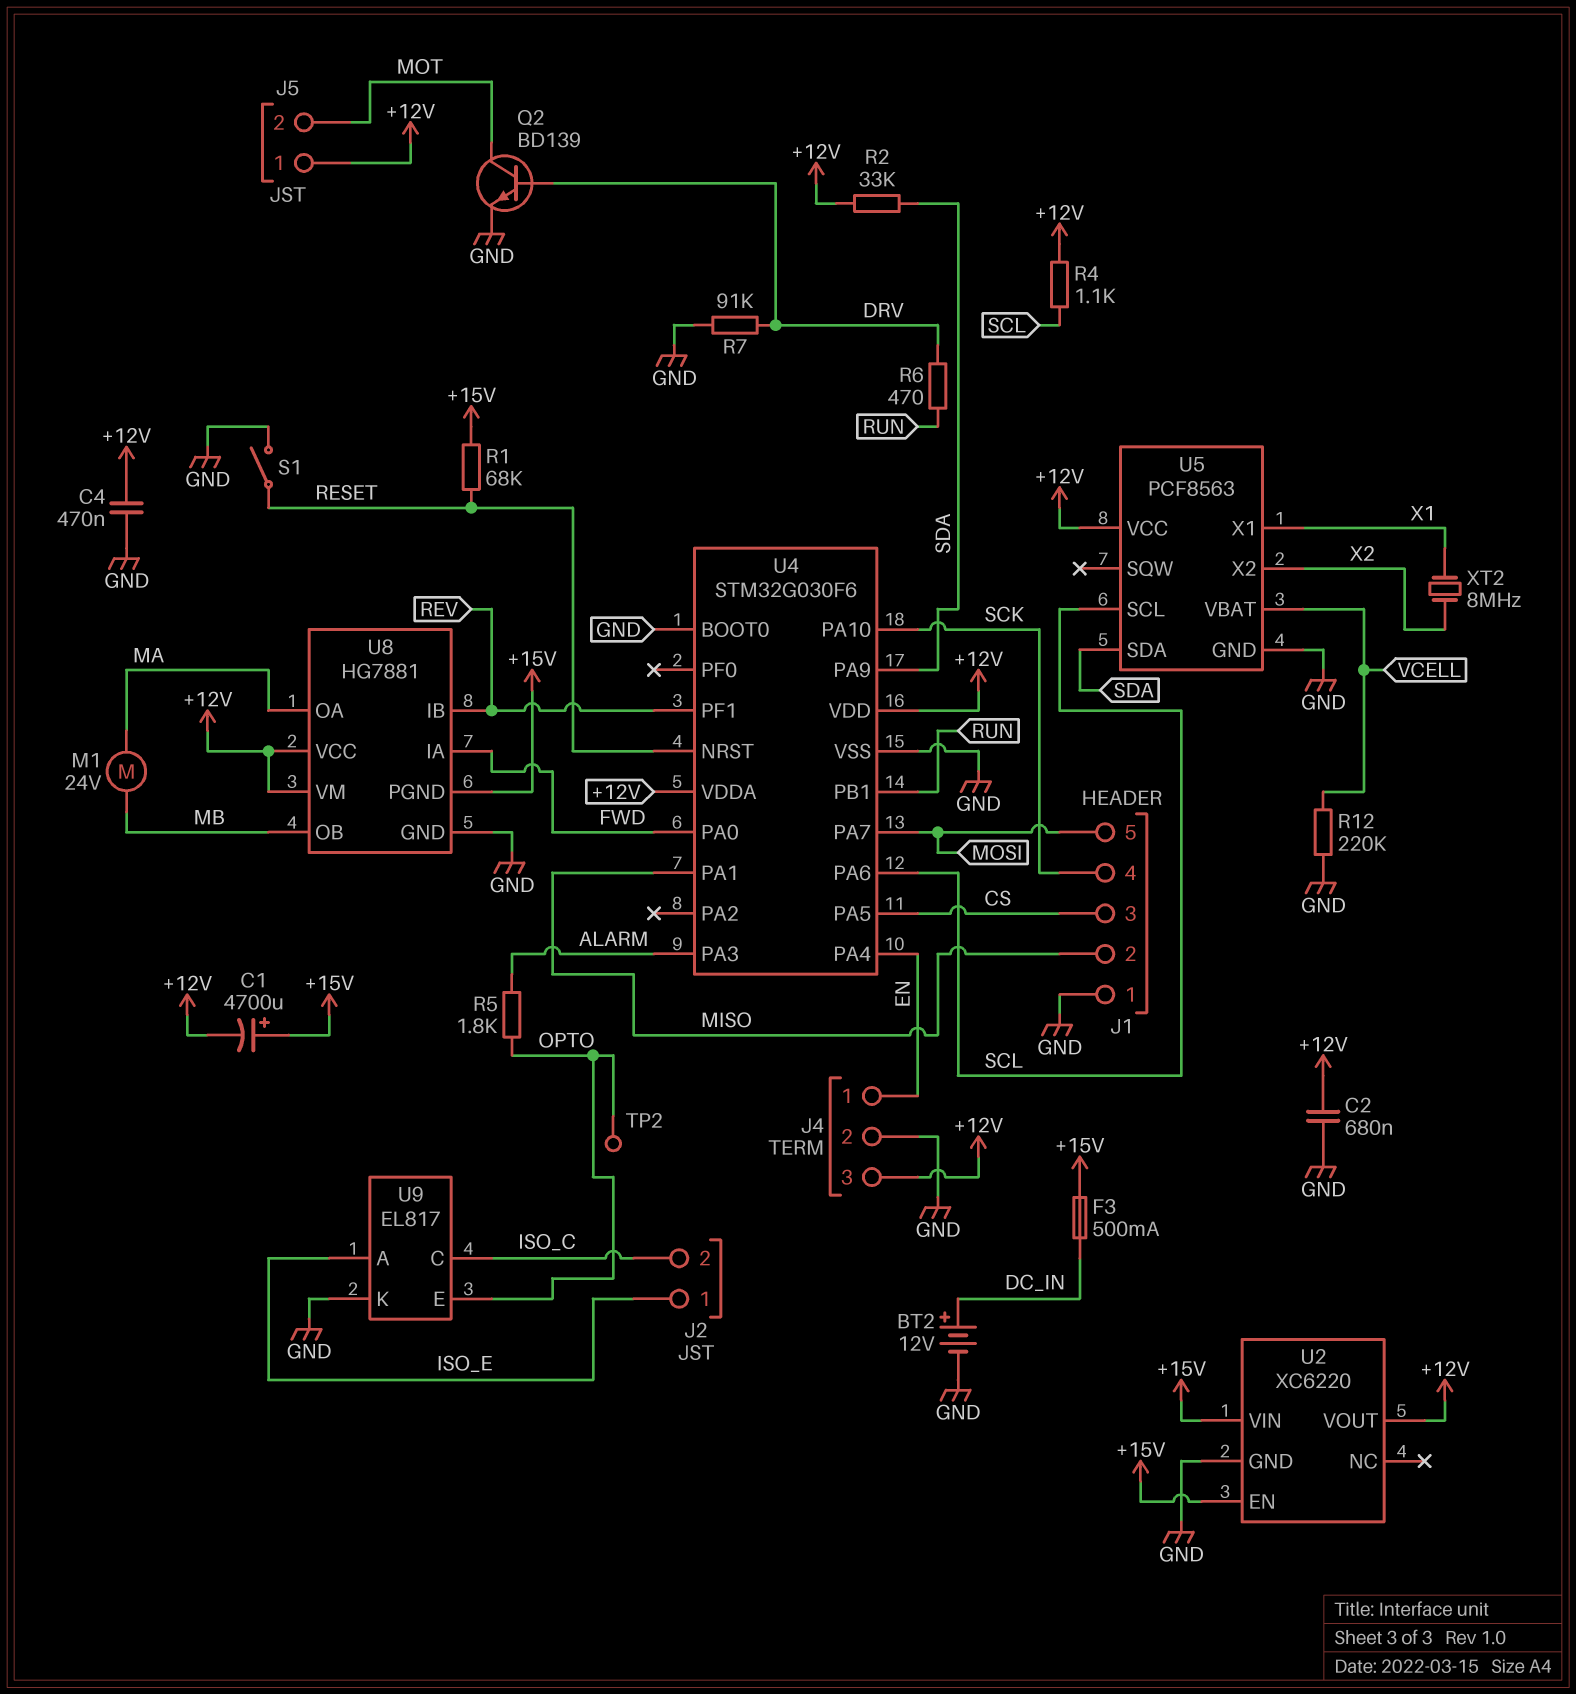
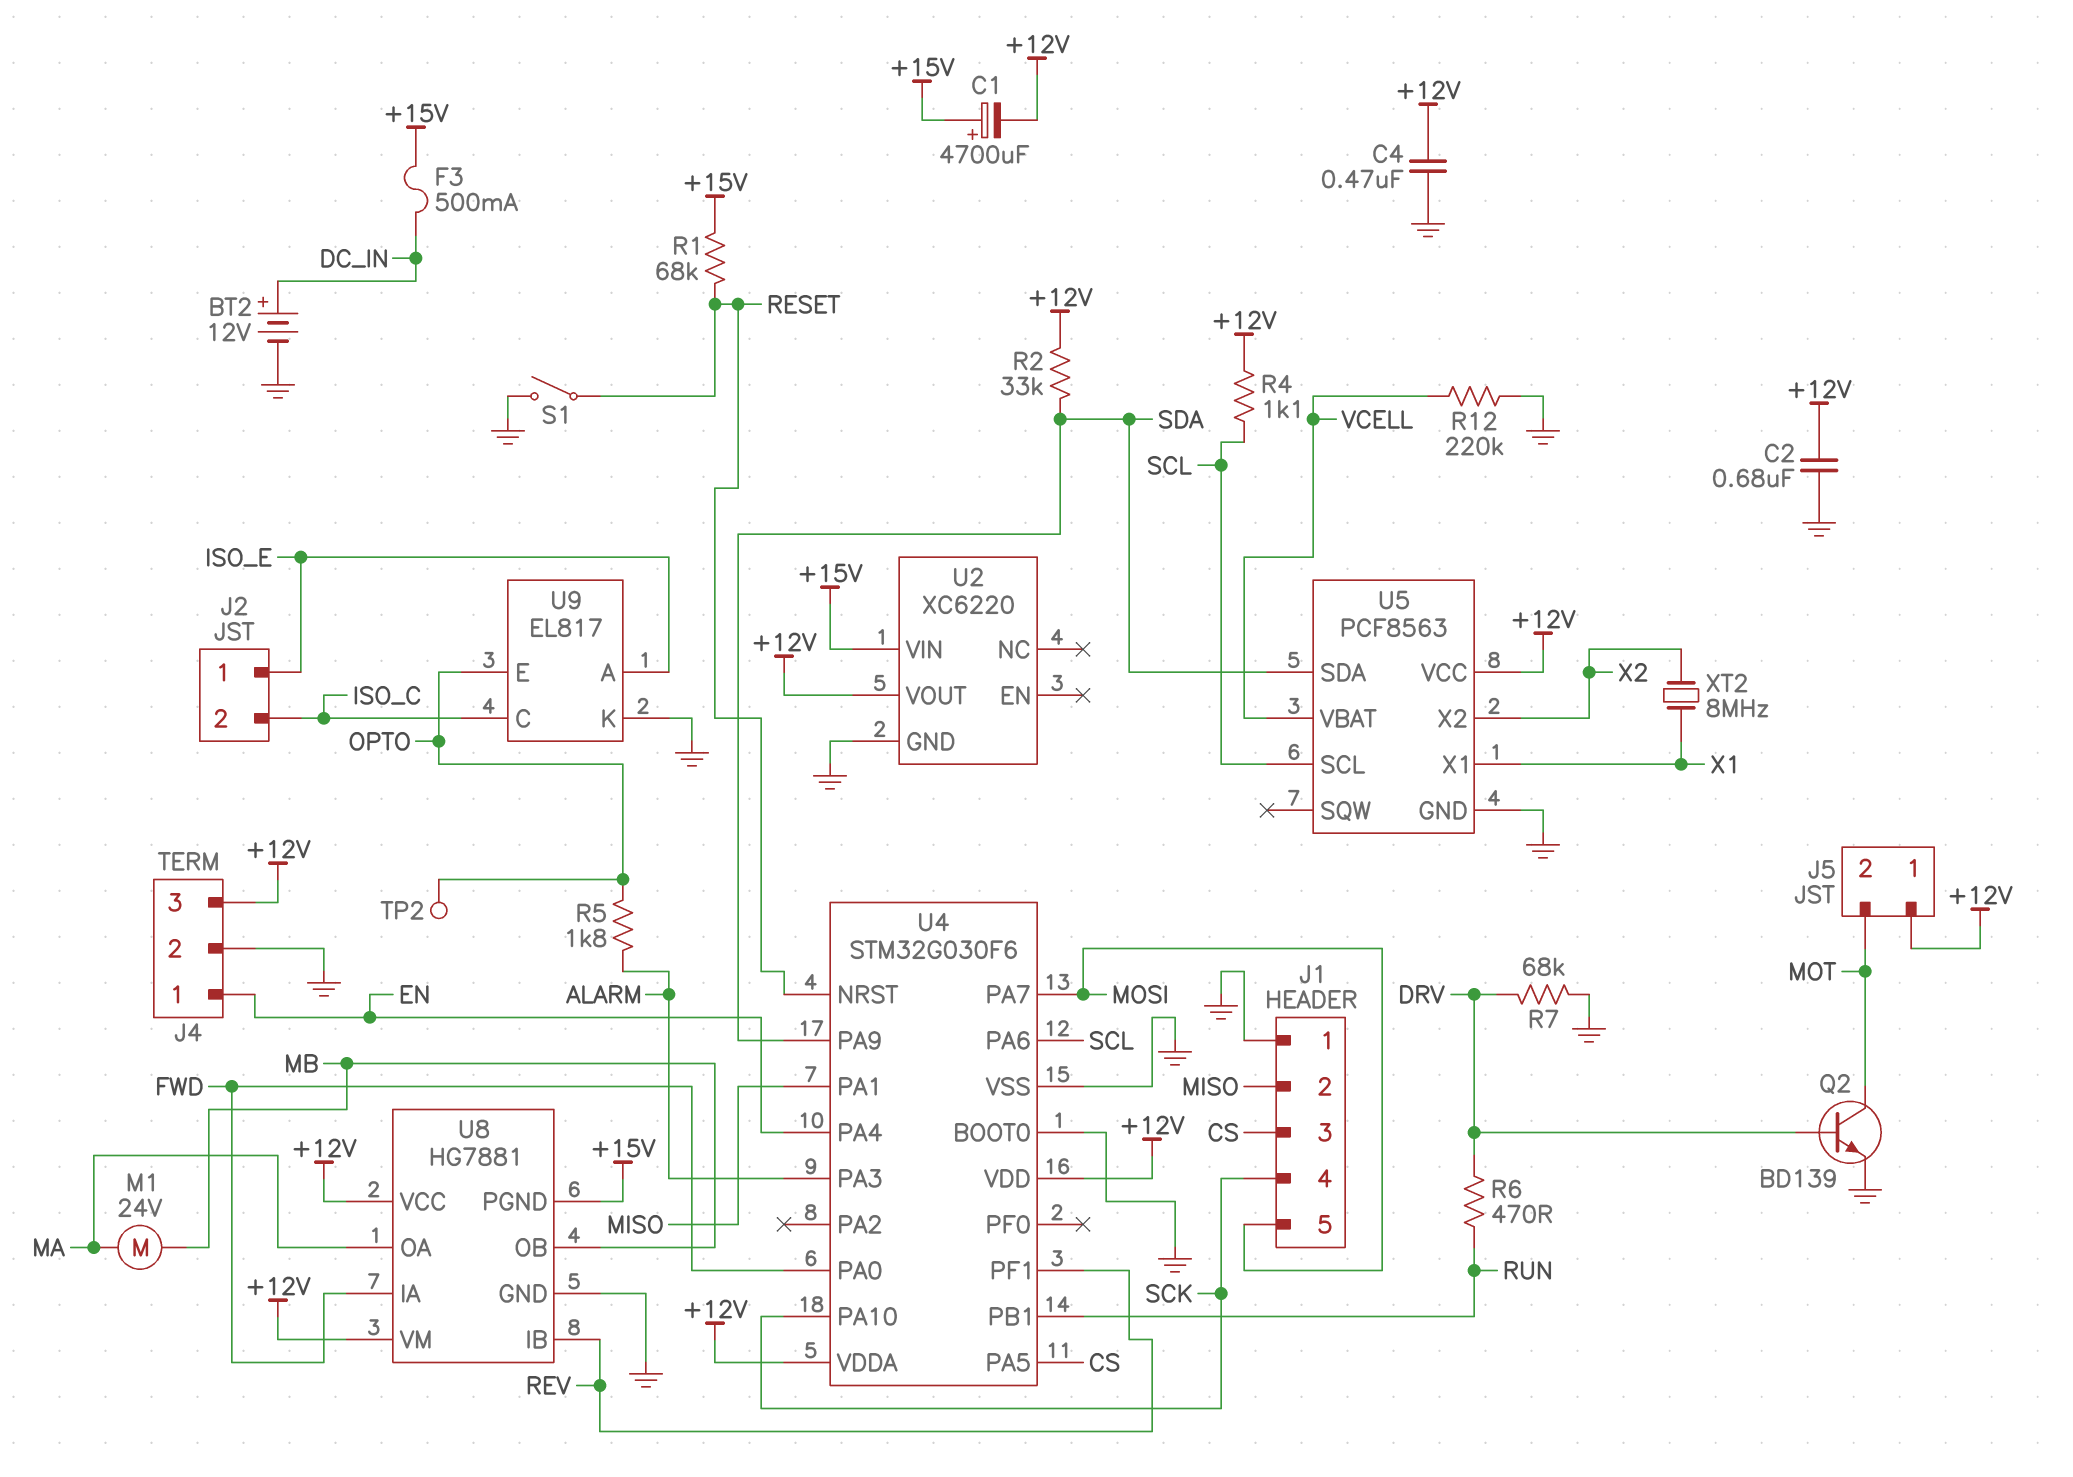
R7: 91k (DRV, GND) -> 68k (DRV, GND)
U2 pin EN: +15V -> none

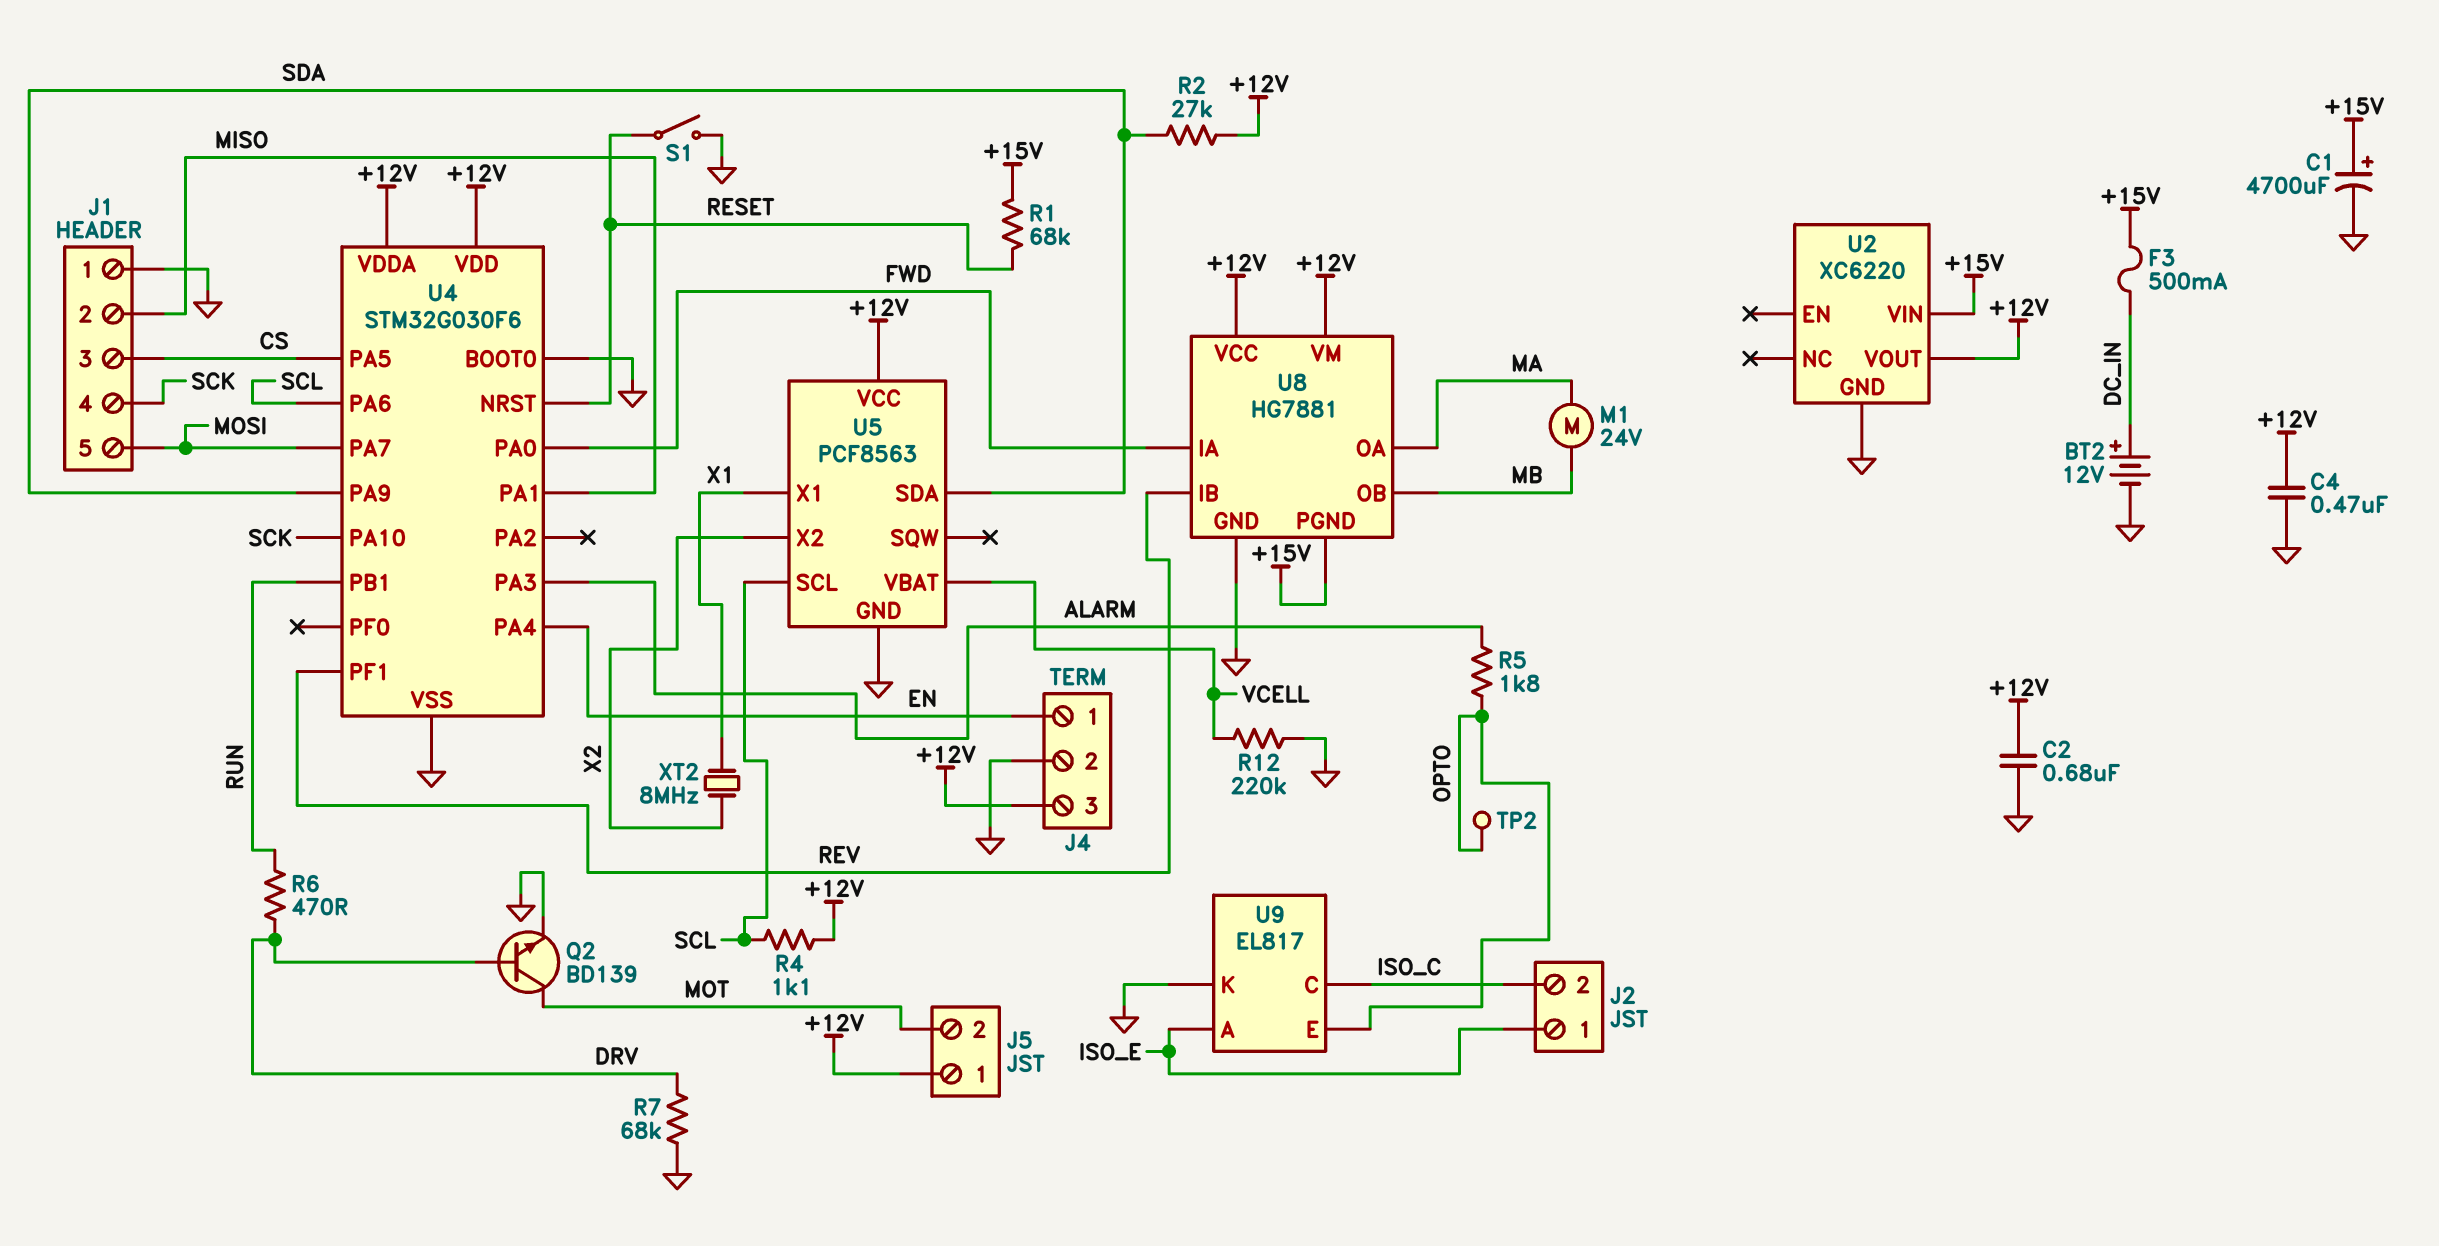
C1: 4700uF (plus +15V, minus +12V) -> 4700uF (plus +15V, minus GND)
R2: 33k (+12V, SDA) -> 27k (+12V, SDA)

